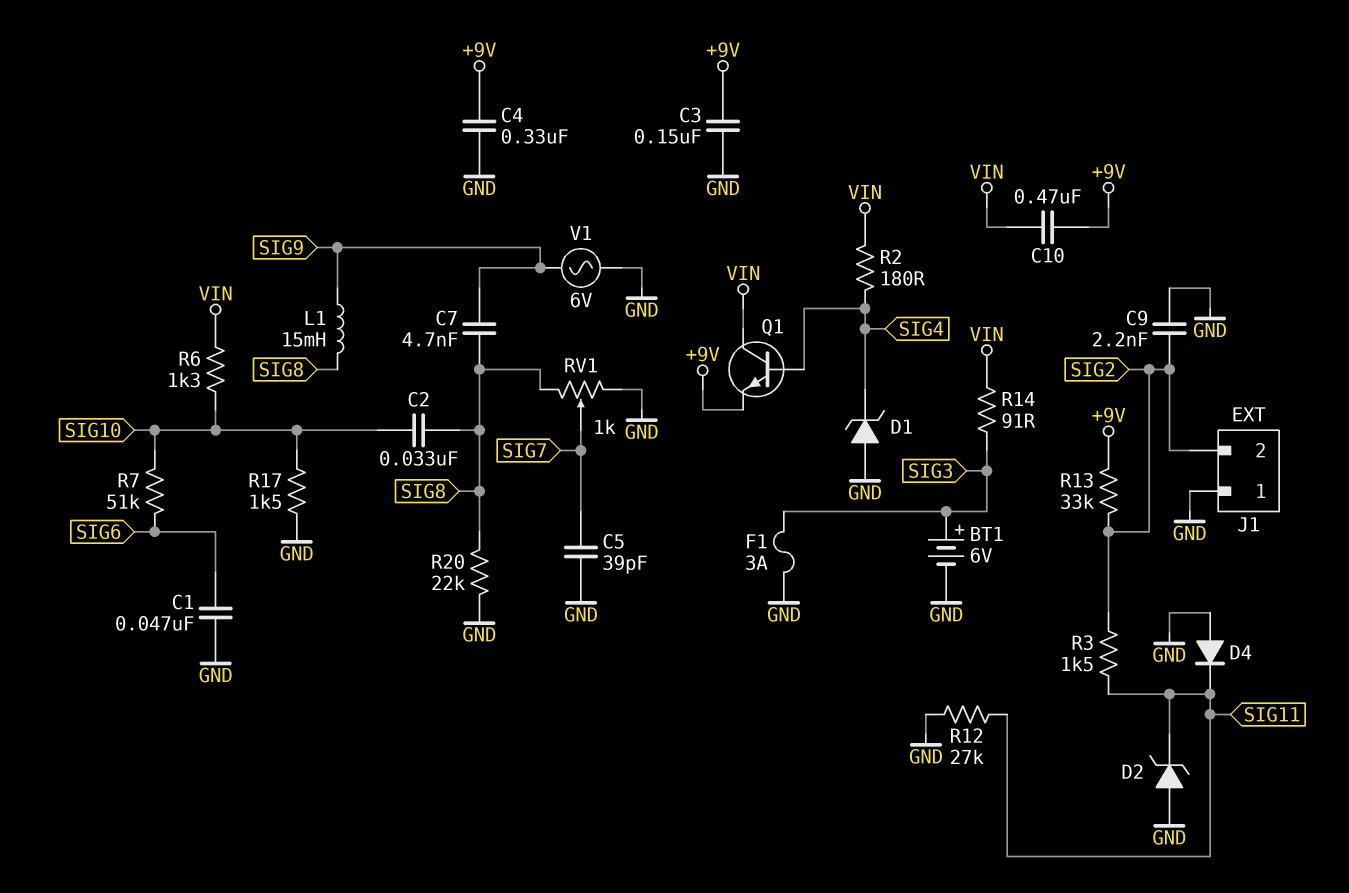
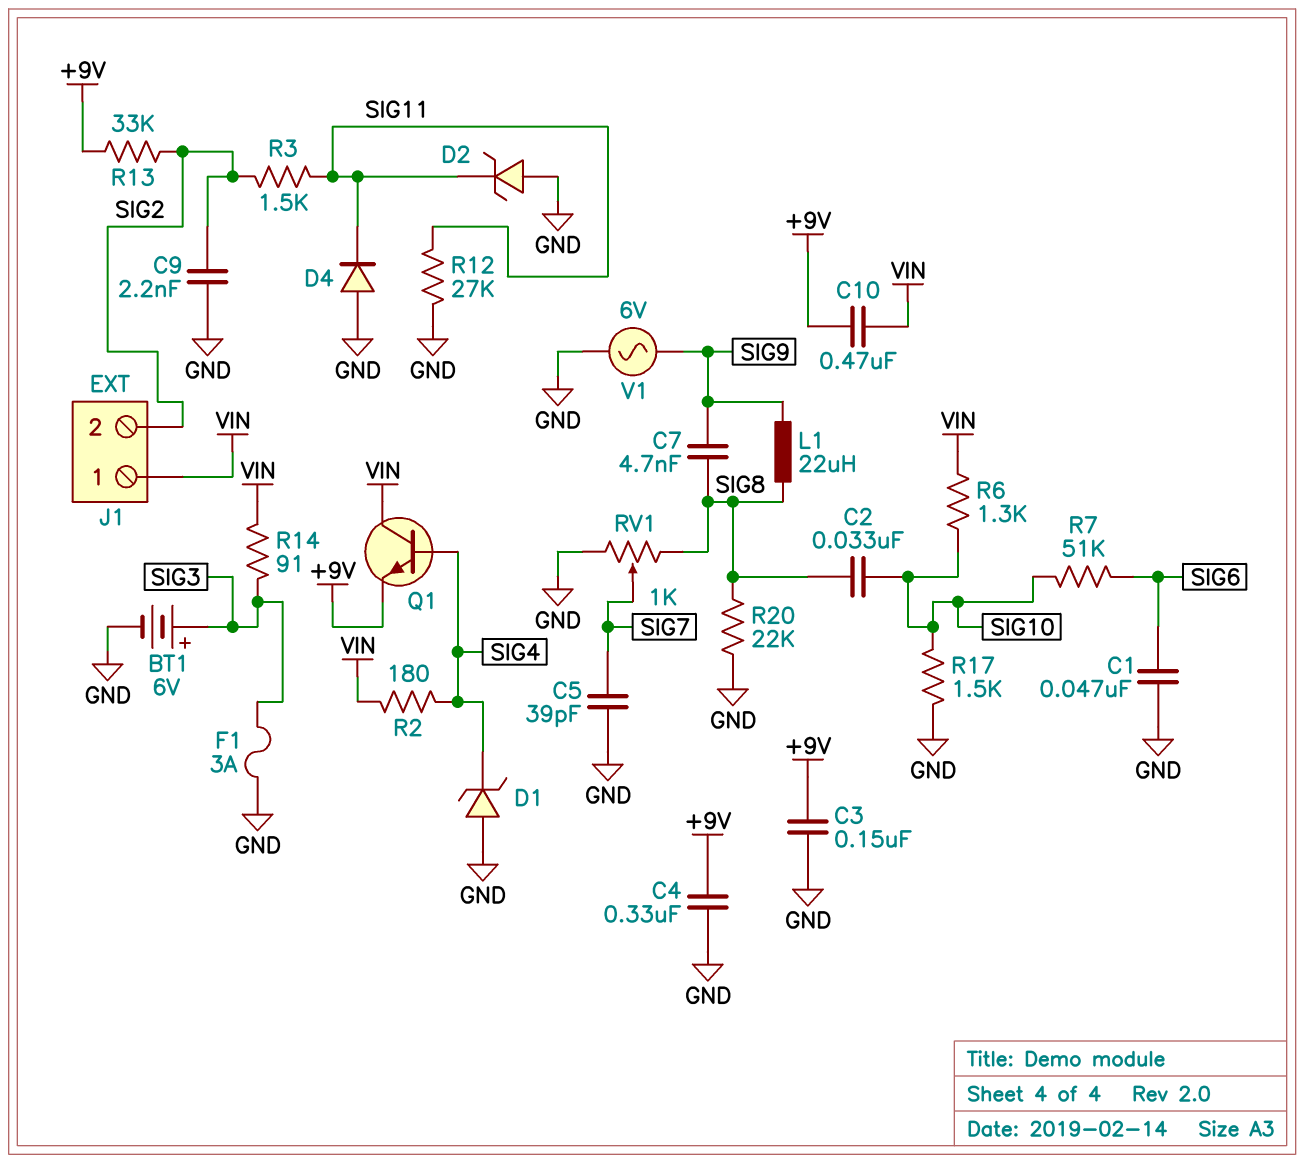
J1 pin 1: GND -> VIN
L1: 15mH (SIG8, SIG9) -> 22uH (SIG8, SIG9)

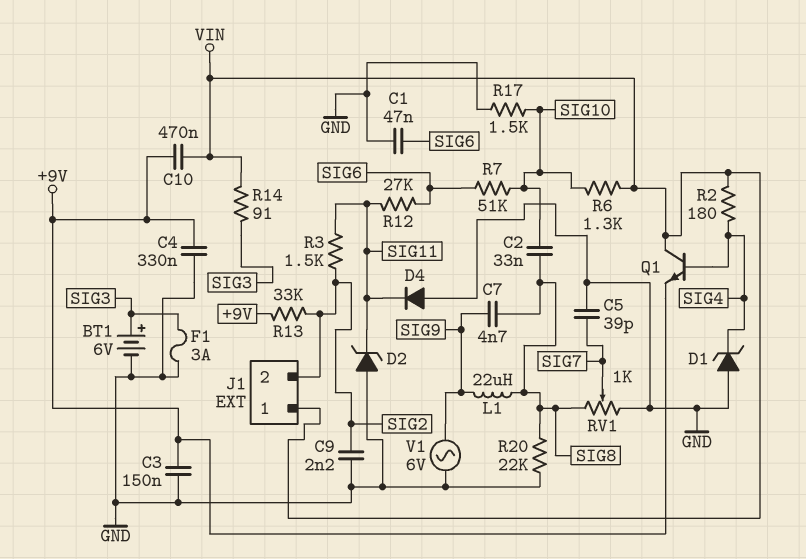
R12: 27k (GND, SIG11) -> 27k (SIG6, SIG11)

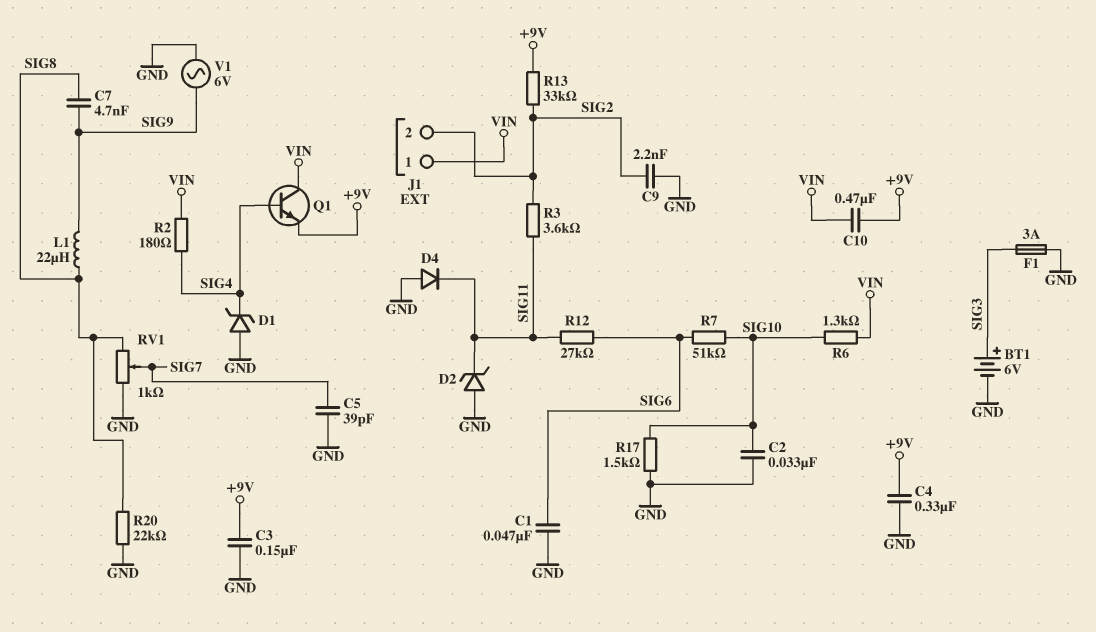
C2: 33nF (SIG8, SIG10) -> 33nF (GND, SIG10)
R3: 1.5k (SIG2, SIG11) -> 3.6k (SIG2, SIG11)
R14: 91 (SIG3, VIN) -> none

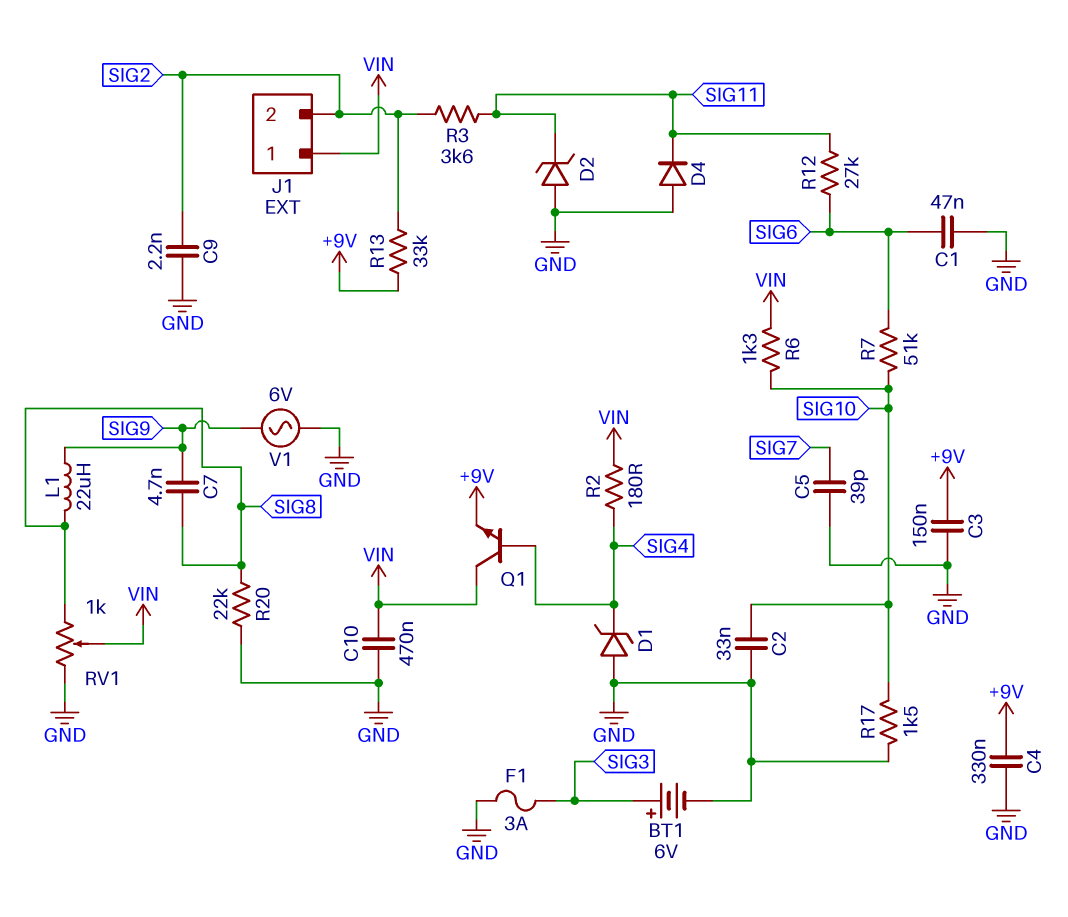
C10: 470nF (+9V, VIN) -> 470nF (GND, VIN)
RV1: 1k (GND, SIG8, wiper SIG7) -> 1k (GND, SIG8, wiper VIN)

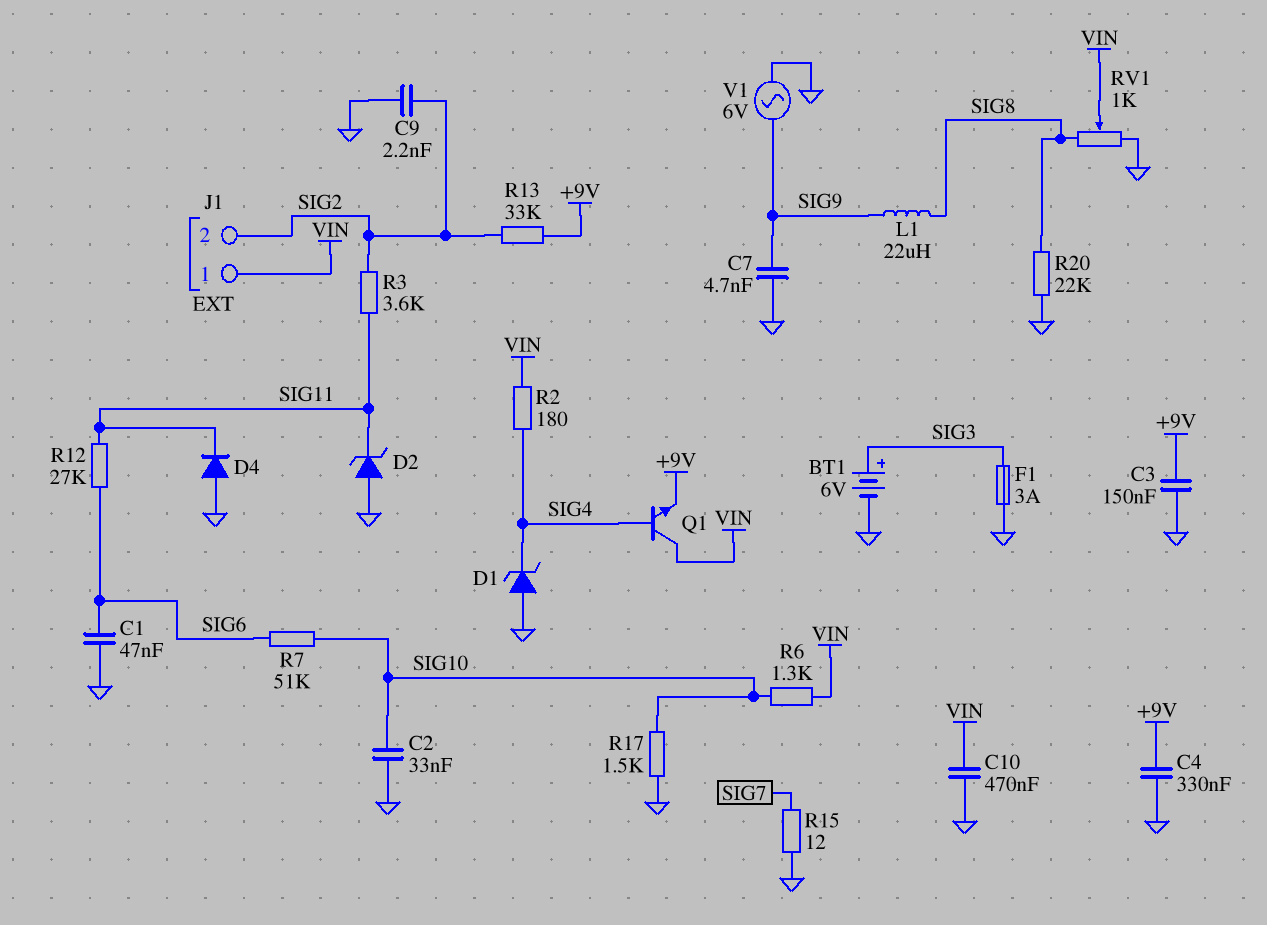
C5: 39pF (GND, SIG7) -> none
C7: 4.7nF (SIG8, SIG9) -> 4.7nF (GND, SIG9)
R15: none -> 12 (GND, SIG7)

